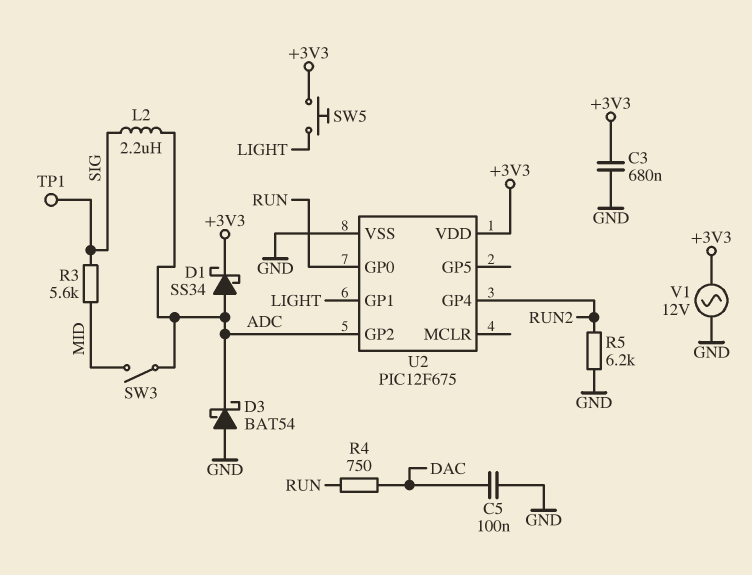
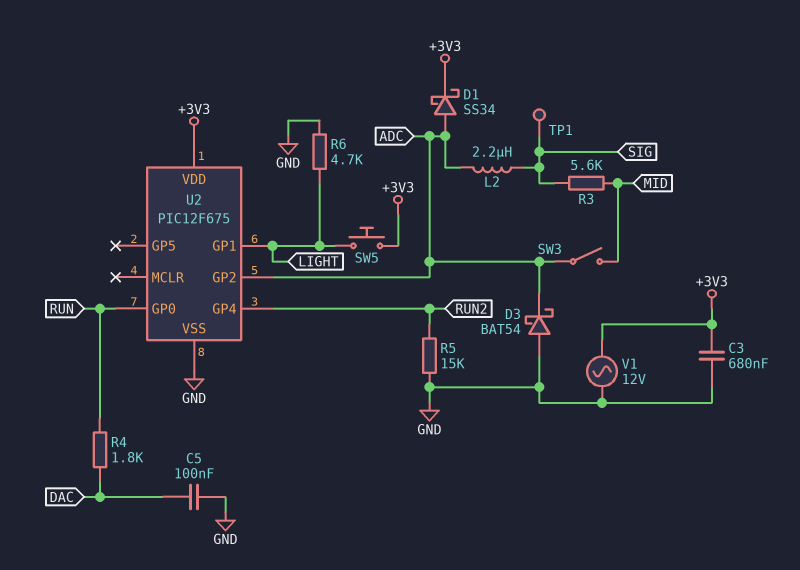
R4: 750 (DAC, RUN) -> 1.8k (DAC, RUN)
R5: 6.2k (GND, RUN2) -> 15k (GND, RUN2)
R6: none -> 4.7k (GND, LIGHT)

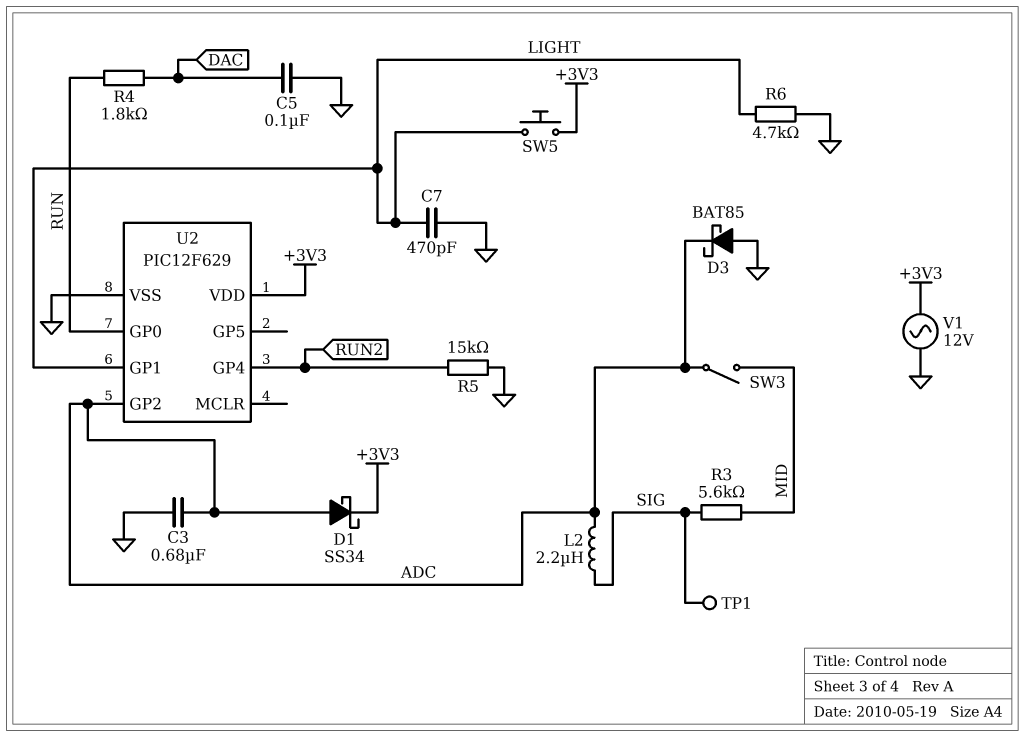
C3: 680nF (+3V3, GND) -> 680nF (ADC, GND)
C7: none -> 470pF (GND, LIGHT)
D3: schottky BAT54 (A GND, K ADC) -> schottky BAT85 (A GND, K ADC)
U2: PIC12F675 -> PIC12F629

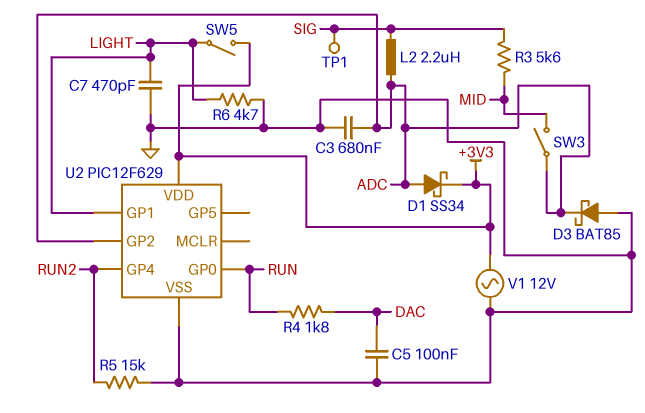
SW5: button (+3V3, LIGHT) -> switch (+3V3, LIGHT)

